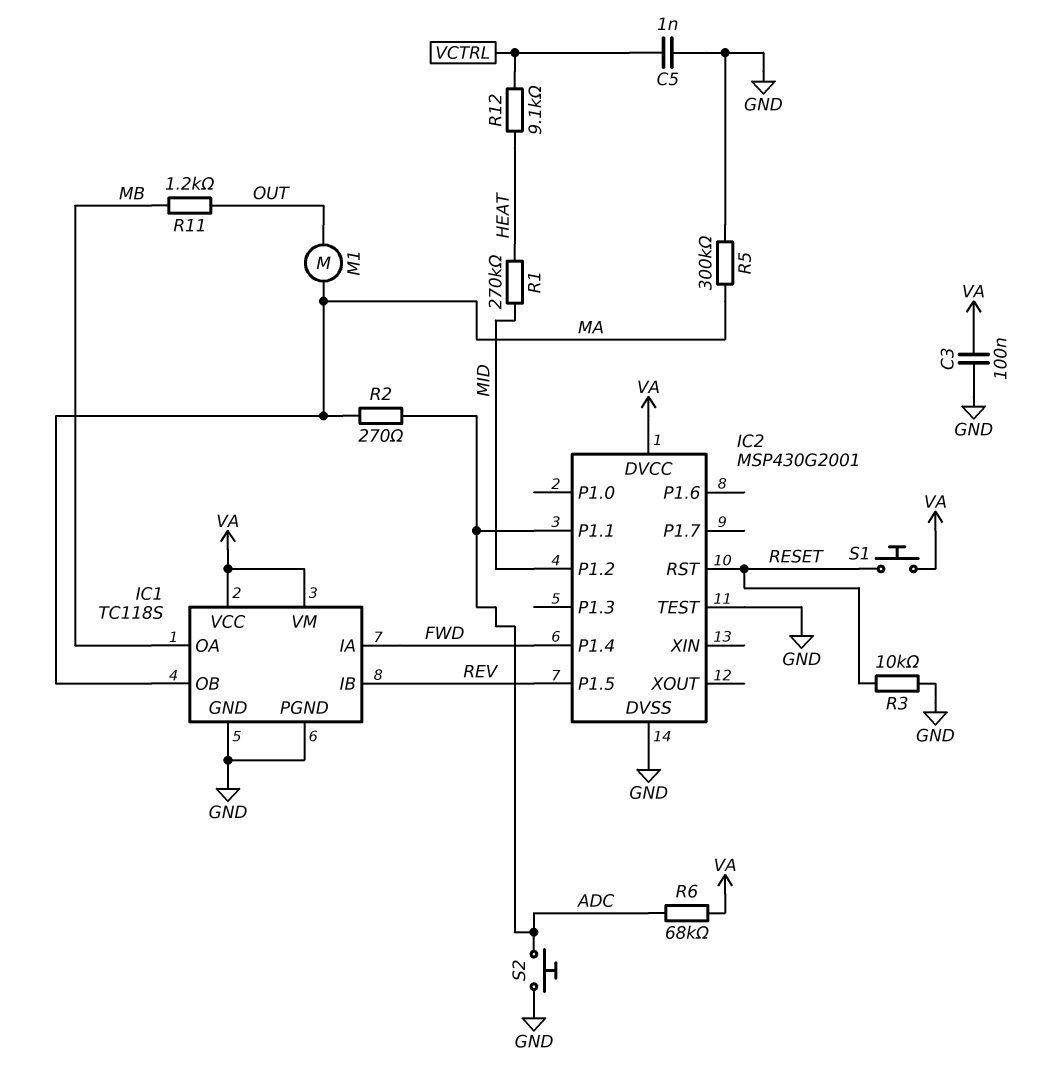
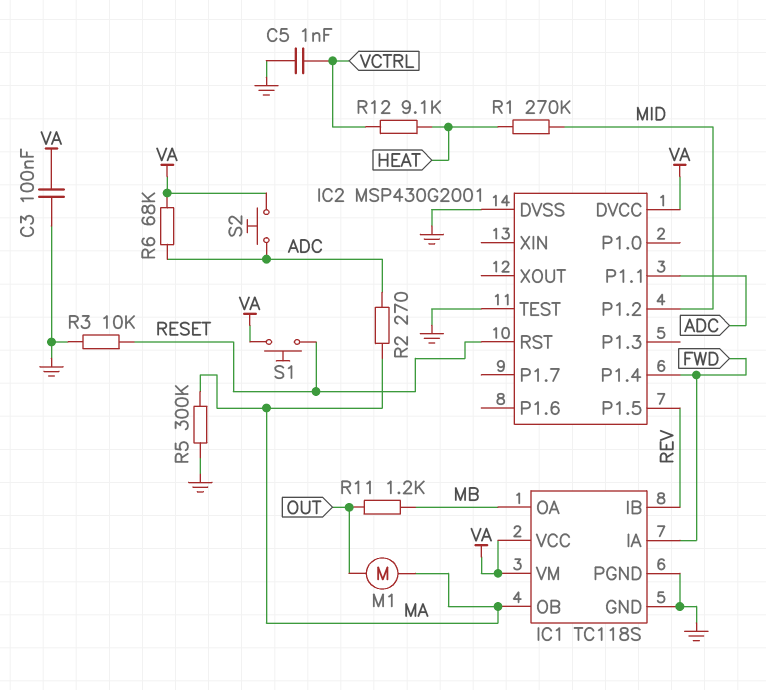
S2: button (ADC, GND) -> button (ADC, VA)

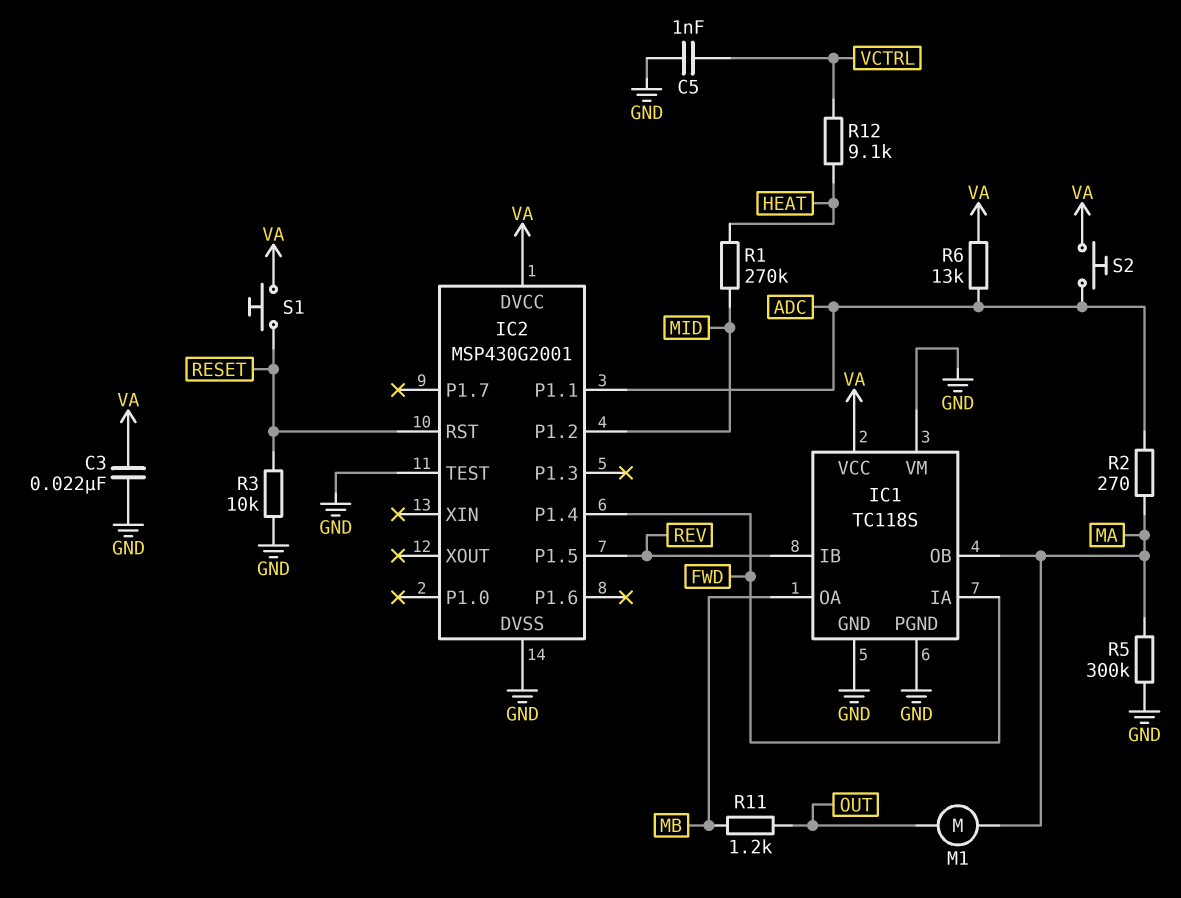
C3: 100nF (GND, VA) -> 22nF (GND, VA)
IC1 pin VM: VA -> GND
R6: 68k (ADC, VA) -> 13k (ADC, VA)

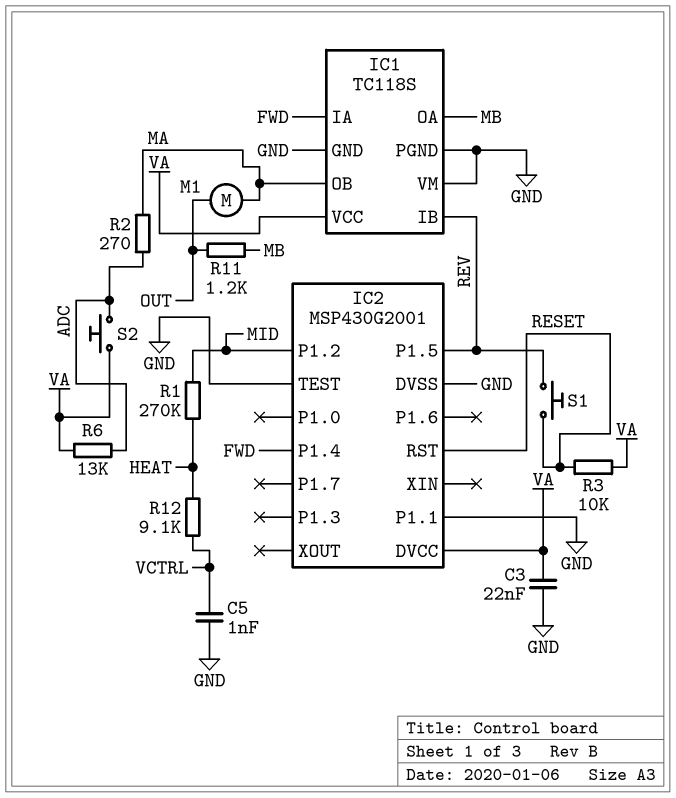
IC2 pin P1.1: ADC -> GND
R3: 10k (GND, RESET) -> 10k (RESET, VA)
R5: 300k (GND, MA) -> none
S1: button (RESET, VA) -> button (RESET, REV)

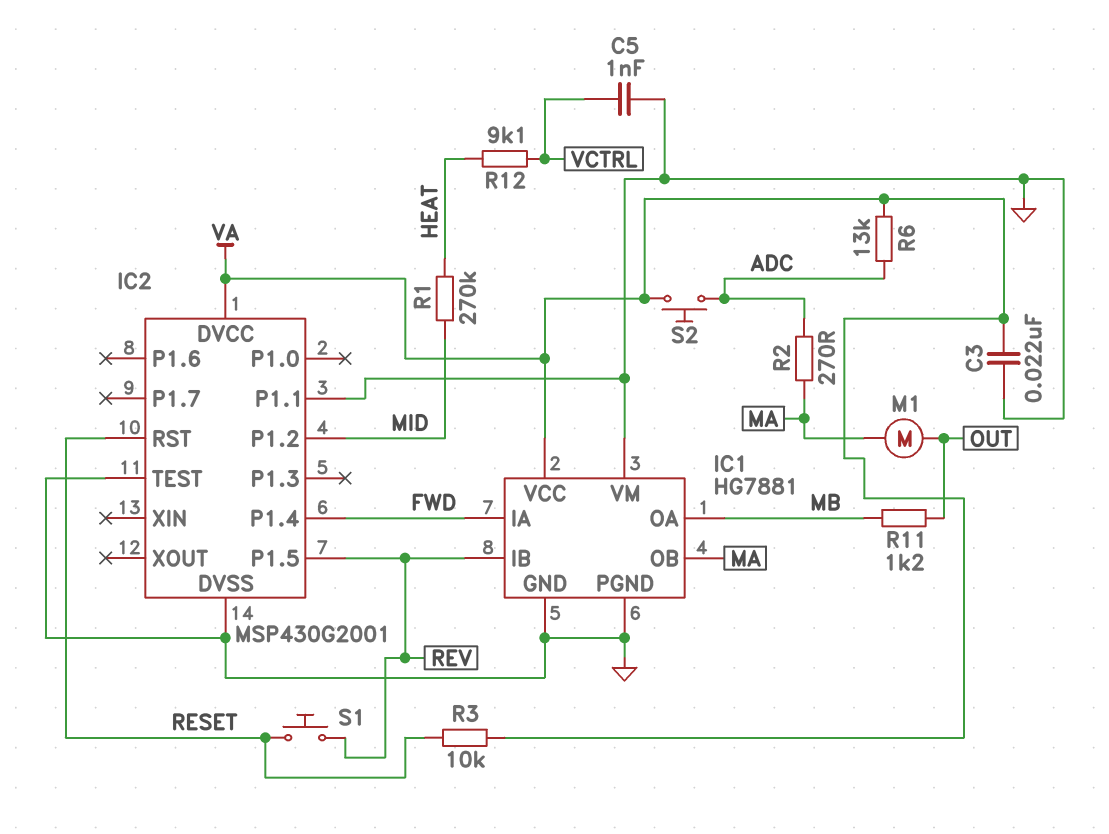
IC1: TC118S -> HG7881

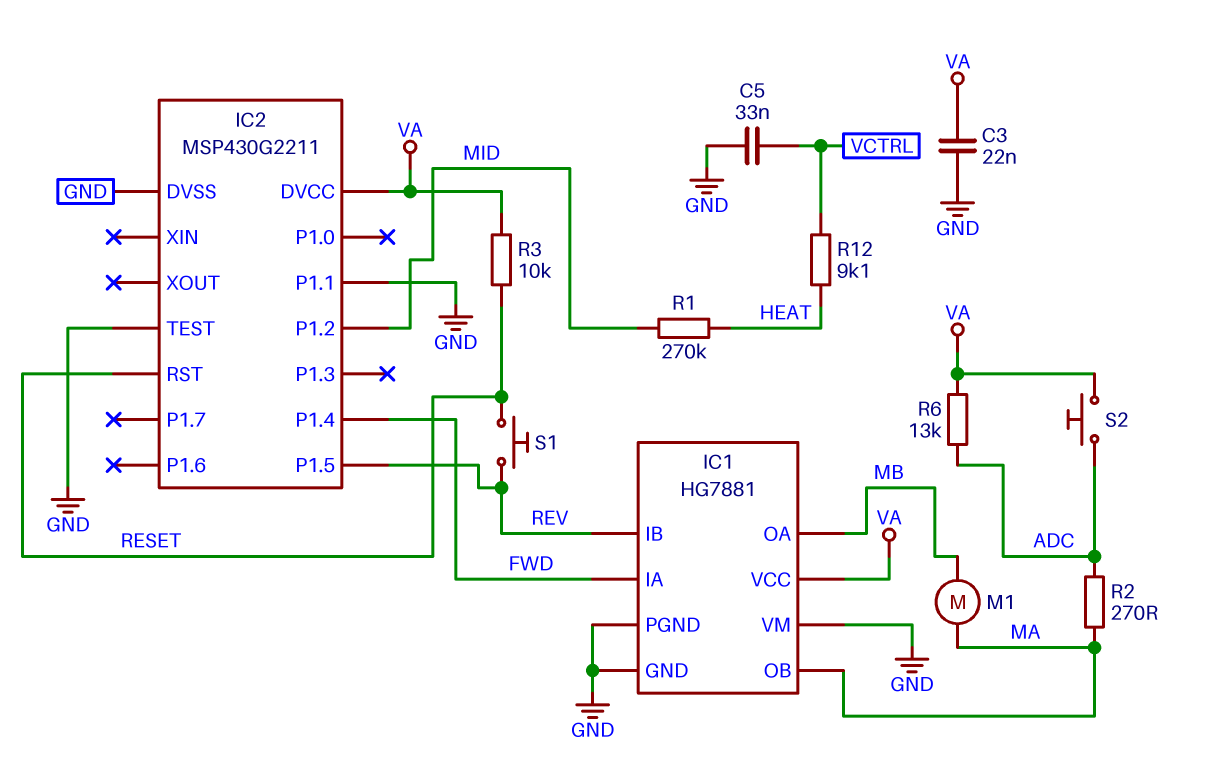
C5: 1nF (GND, VCTRL) -> 33nF (GND, VCTRL)
IC2: MSP430G2001 -> MSP430G2211
M1: motor (MA, OUT) -> motor (MA, MB)
R11: 1.2k (MB, OUT) -> none

